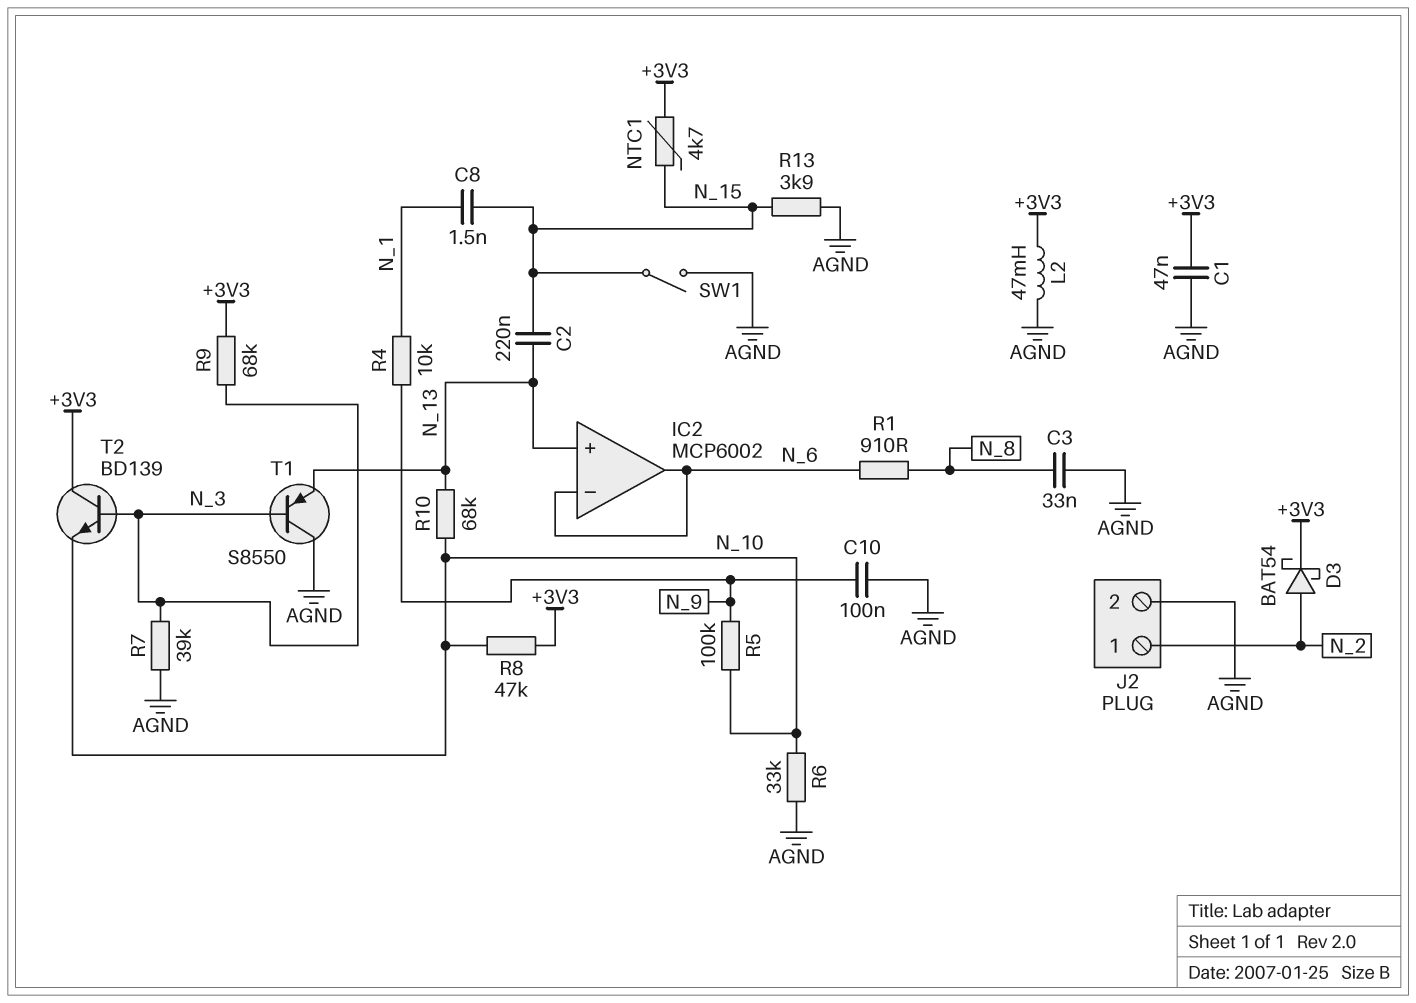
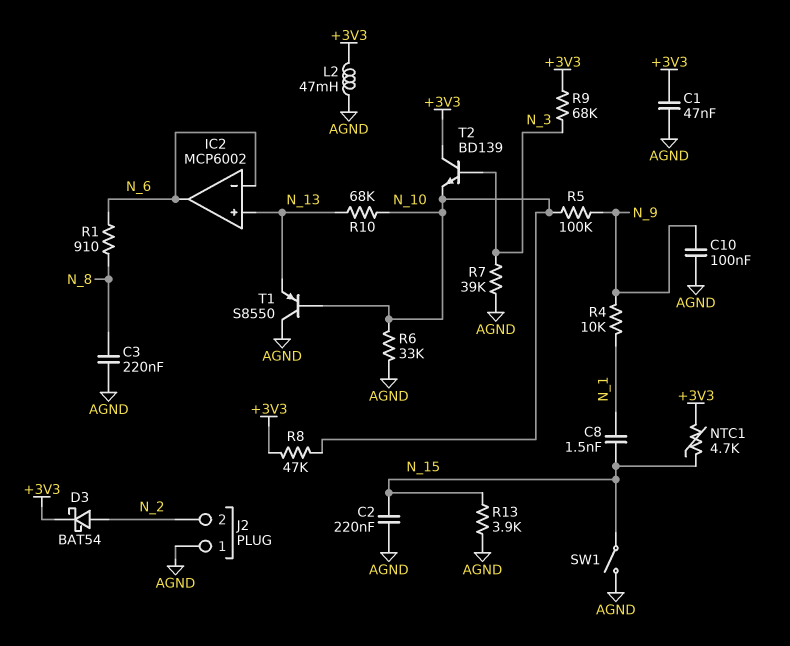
C2: 220nF (N_13, N_15) -> 220nF (AGND, N_15)
C3: 33nF (AGND, N_8) -> 220nF (AGND, N_8)
J2 pin 1: N_2 -> AGND
J2 pin 2: AGND -> N_2
T1: PNP S8550 (B N_3, C AGND, E N_13) -> PNP S8550 (B N_10, C AGND, E N_13)

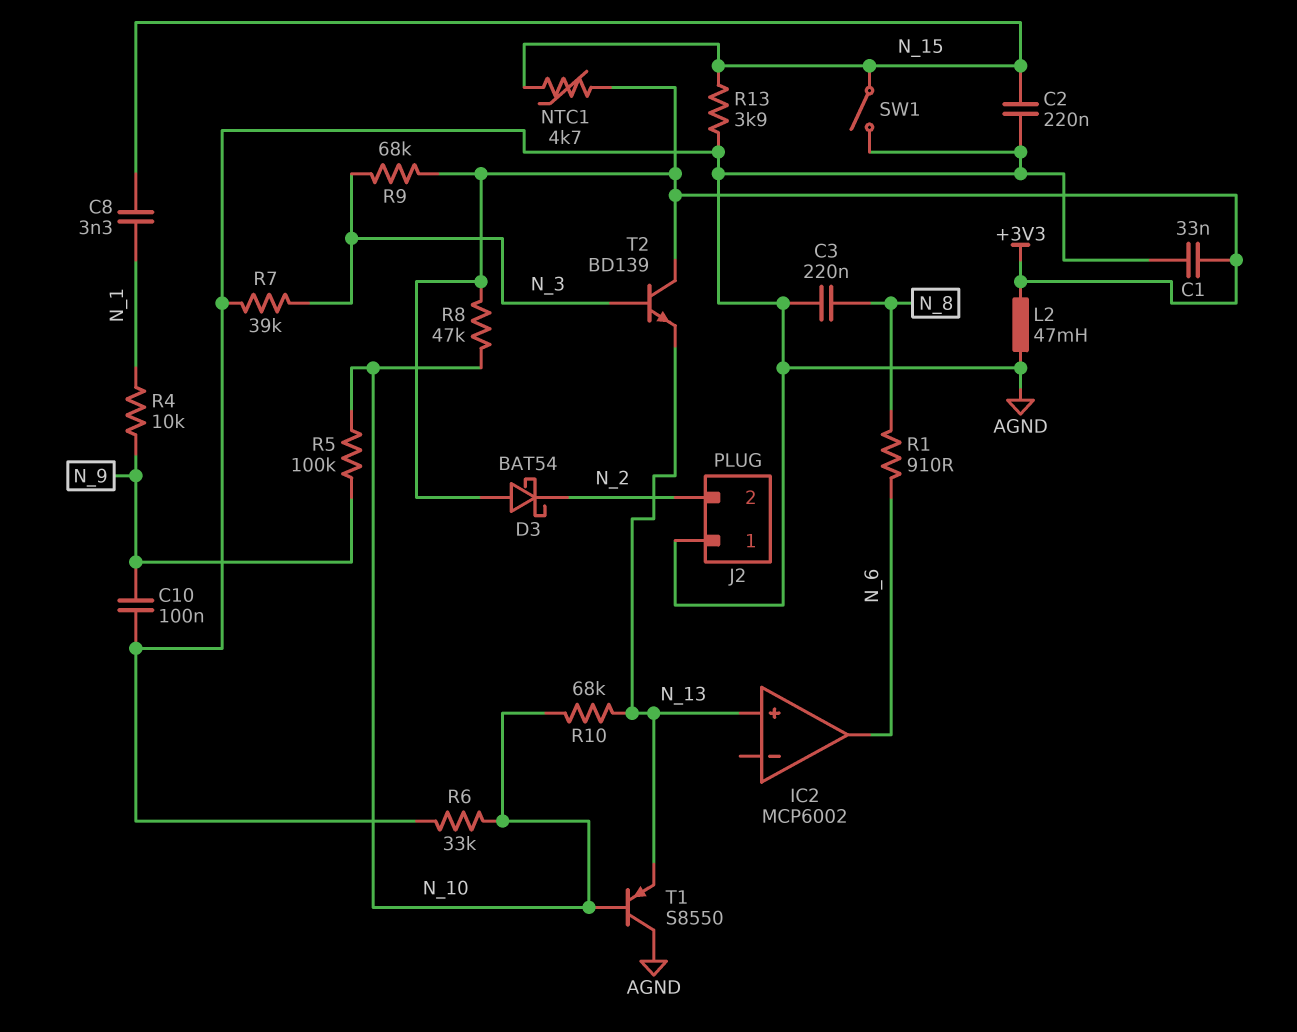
C1: 47nF (+3V3, AGND) -> 33nF (+3V3, AGND)
C8: 1.5nF (N_1, N_15) -> 3.3nF (N_1, N_15)
D3: schottky BAT54 (A N_2, K +3V3) -> schottky BAT54 (A +3V3, K N_2)
IC2 pin in-: N_6 -> none
T2: NPN BD139 (B N_3, C +3V3, E N_10) -> NPN BD139 (B N_3, C +3V3, E N_13)

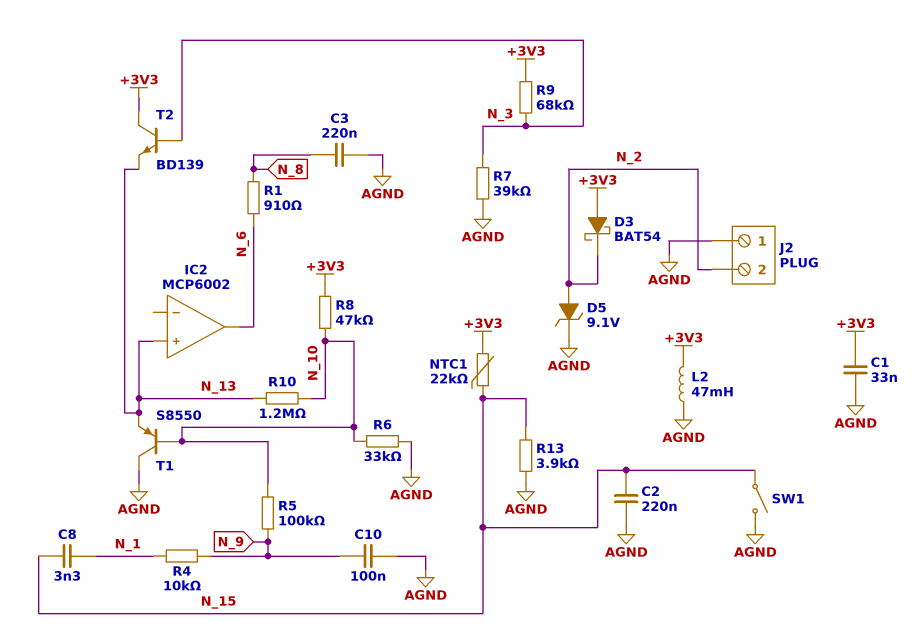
D5: none -> zener 9.1V (A N_2, K AGND)
NTC1: 4.7k (+3V3, N_15) -> 22k (+3V3, N_15)
R10: 68k (N_10, N_13) -> 1.2M (N_10, N_13)

